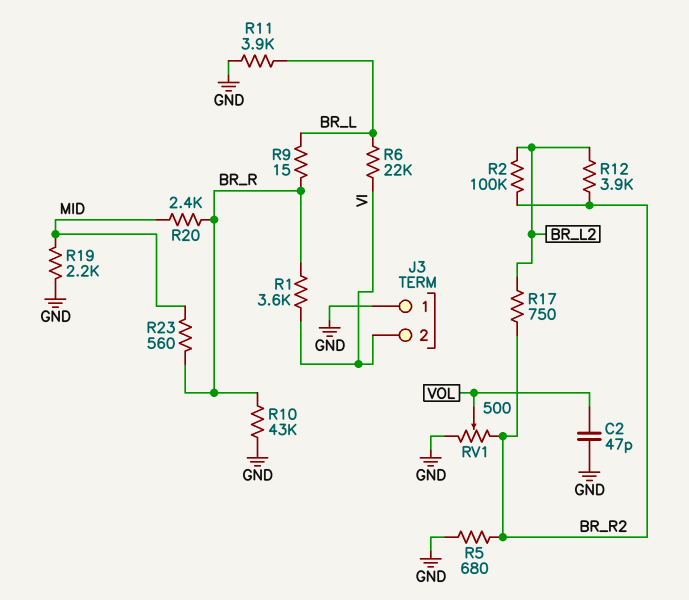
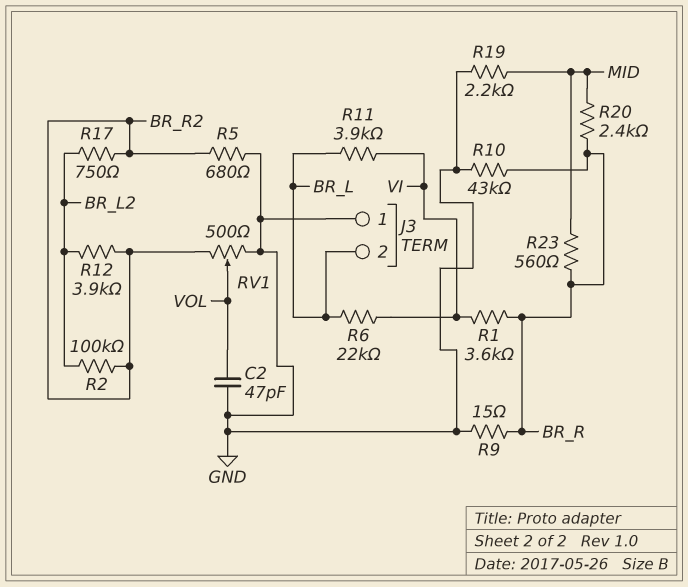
J3 pin 2: VI -> BR_L
R9: 15 (BR_L, BR_R) -> 15 (BR_R, GND)
R11: 3.9k (BR_L, GND) -> 3.9k (BR_L, VI)

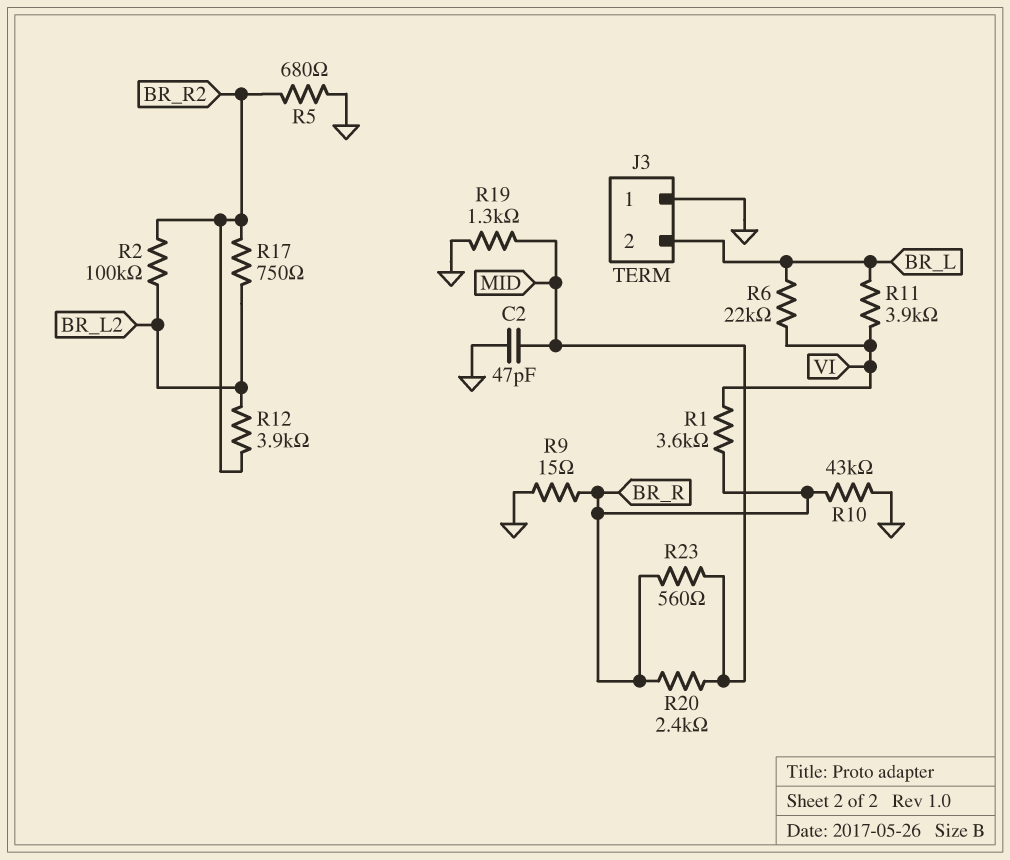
C2: 47pF (GND, VOL) -> 47pF (GND, MID)
R19: 2.2k (GND, MID) -> 1.3k (GND, MID)
RV1: 500 (BR_R2, GND, wiper VOL) -> none

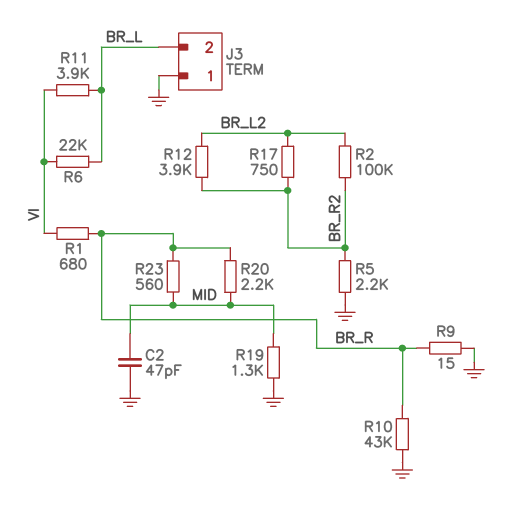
R1: 3.6k (BR_R, VI) -> 680 (BR_R, VI)
R5: 680 (BR_R2, GND) -> 2.2k (BR_R2, GND)
R20: 2.4k (BR_R, MID) -> 2.2k (BR_R, MID)

